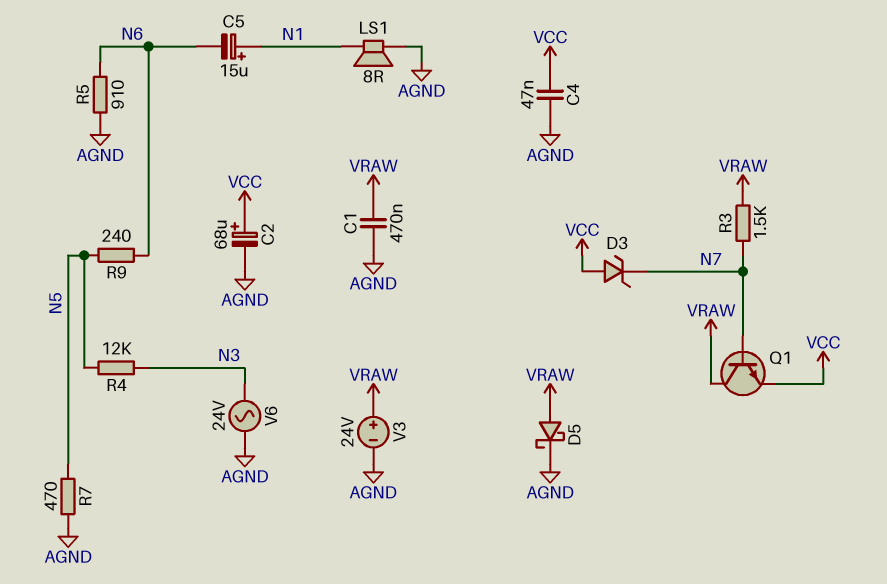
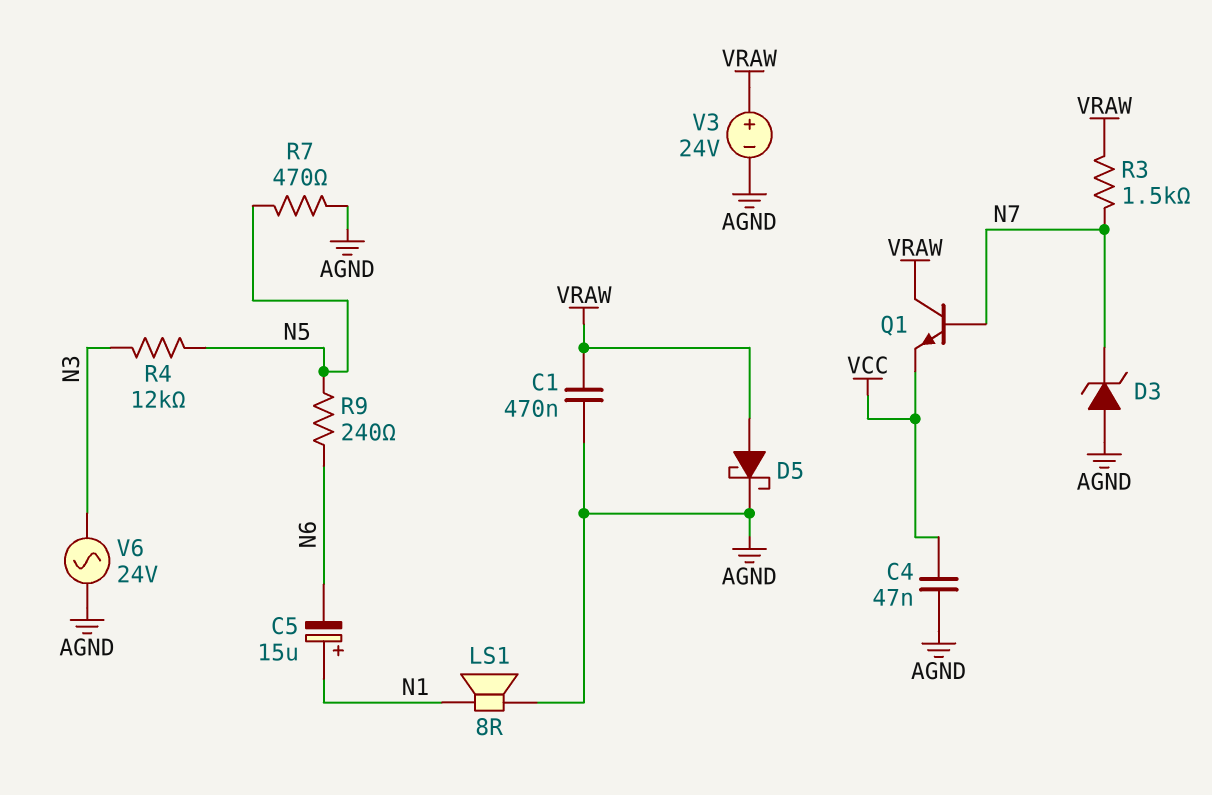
C2: 68uF (plus VCC, minus AGND) -> none
D3: zener (A VCC, K N7) -> zener (A AGND, K N7)
R5: 910 (AGND, N6) -> none

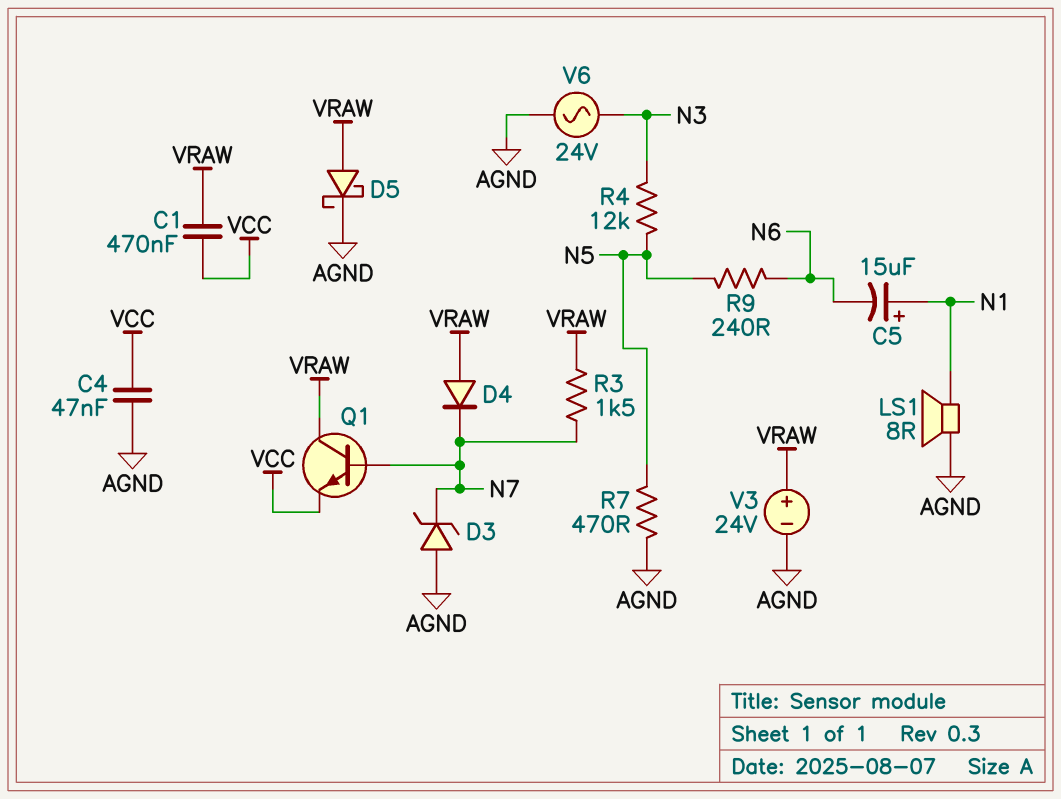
C1: 470nF (AGND, VRAW) -> 470nF (VCC, VRAW)
D4: none -> diode (A VRAW, K N7)

